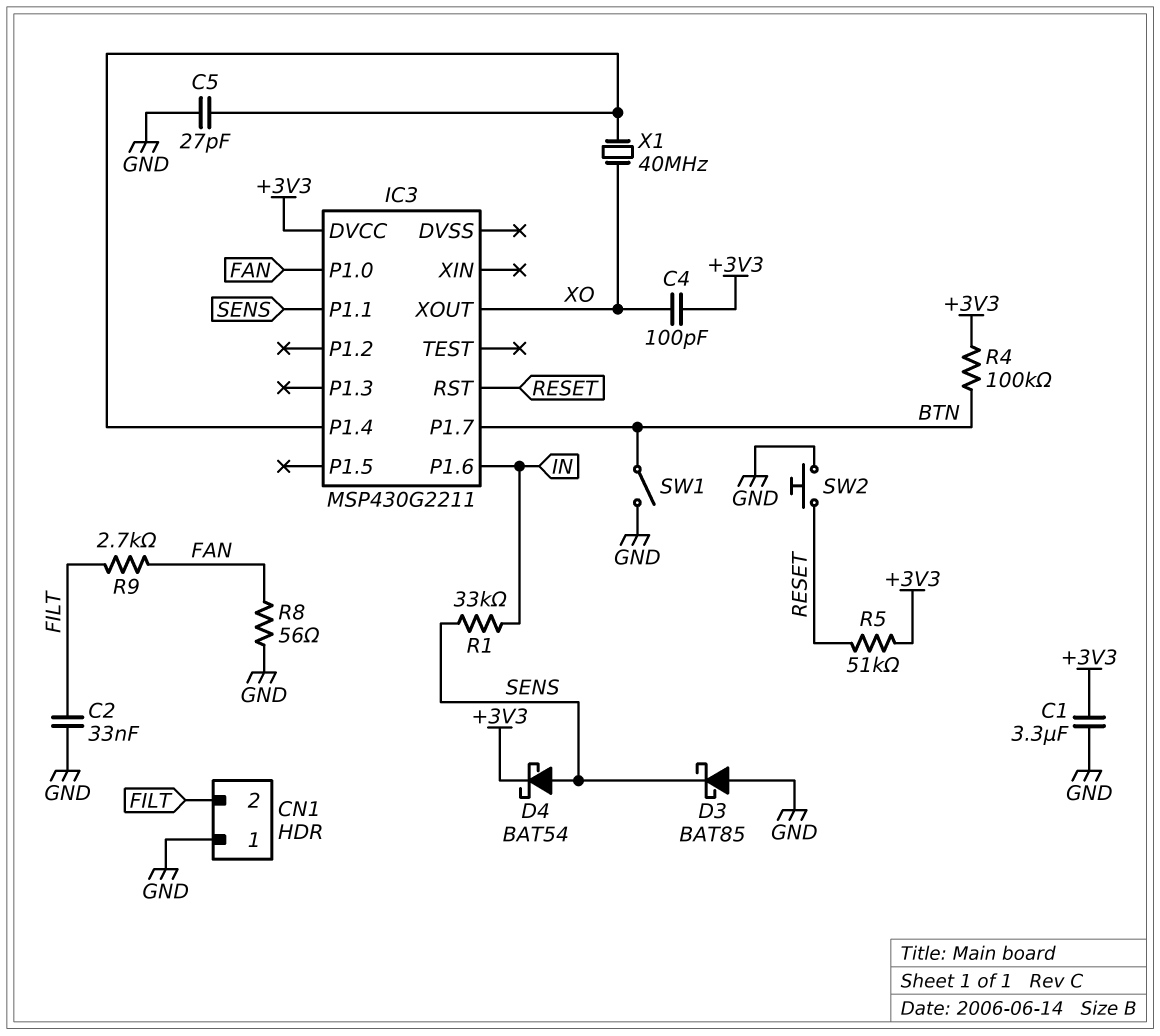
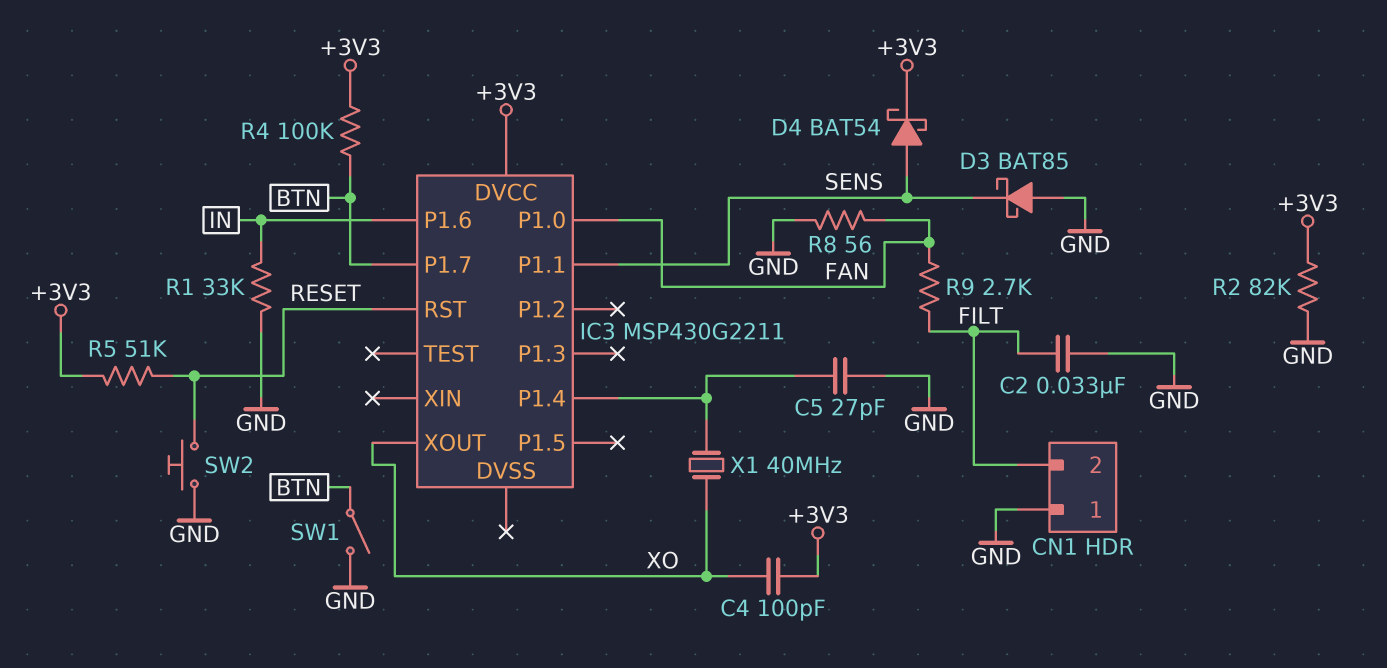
C1: 3.3uF (+3V3, GND) -> none
R1: 33k (IN, SENS) -> 33k (GND, IN)
R2: none -> 82k (+3V3, GND)

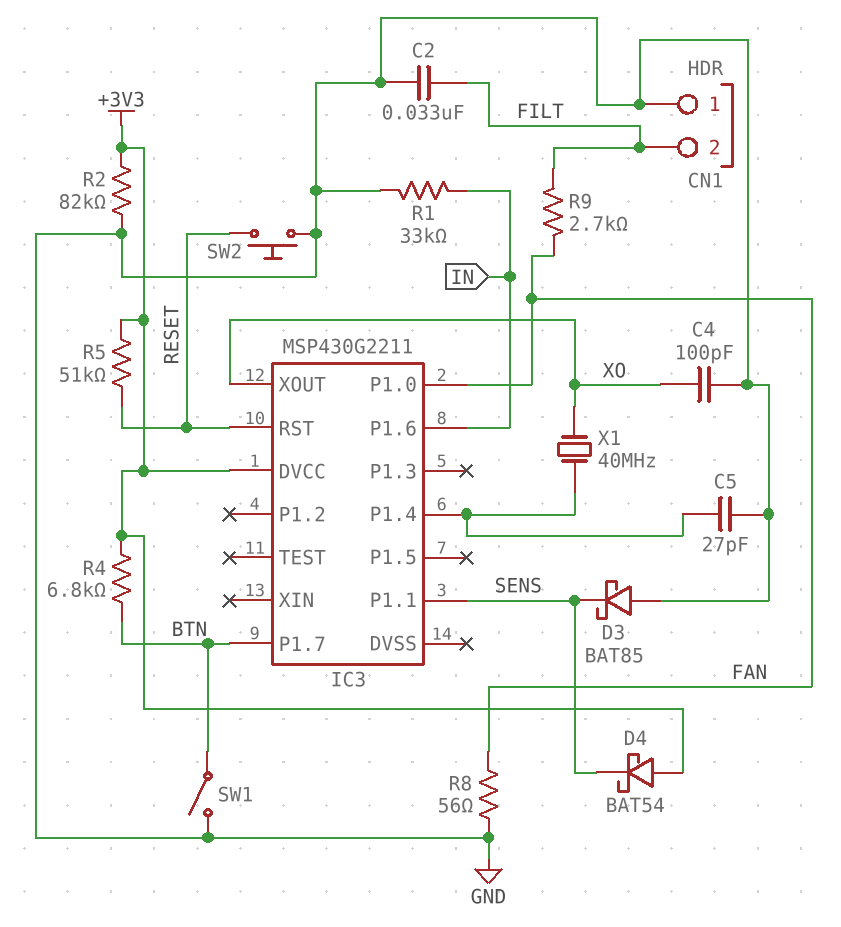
C4: 100pF (+3V3, XO) -> 100pF (GND, XO)
D4: schottky BAT54 (A SENS, K +3V3) -> schottky BAT54 (A +3V3, K SENS)
R4: 100k (+3V3, BTN) -> 6.8k (+3V3, BTN)

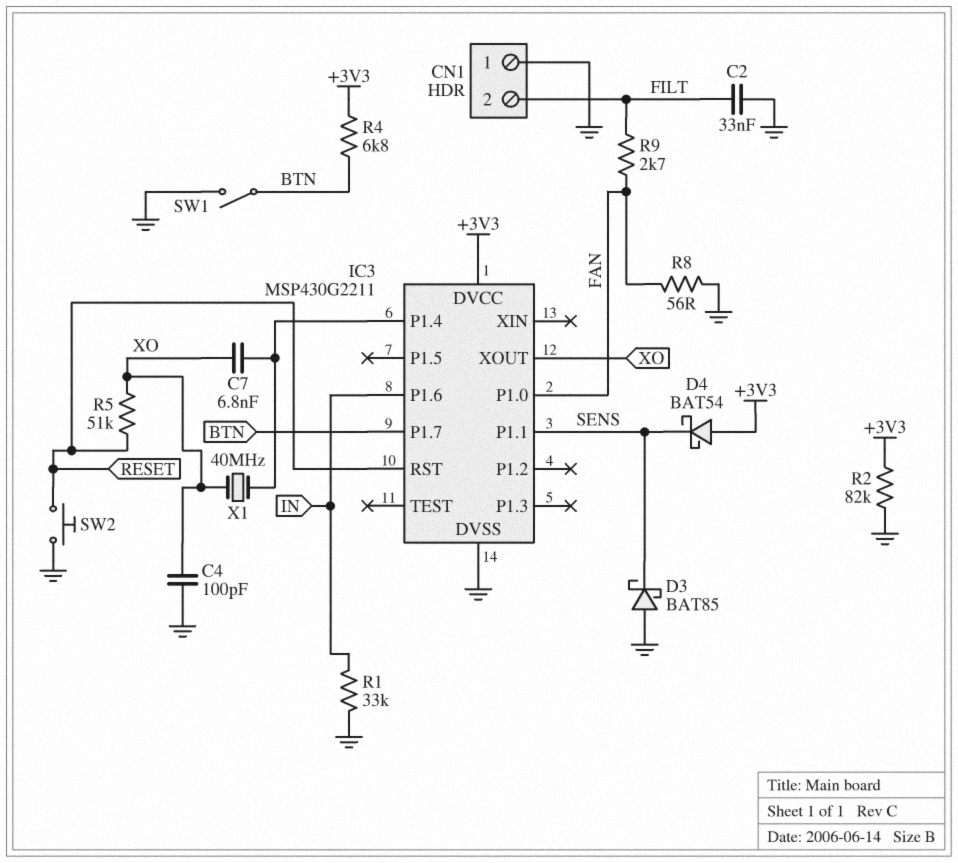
C5: 27pF (GND, IC3/P1.4) -> none
C7: none -> 6.8nF (IC3/P1.4, XO)
IC3 pin DVSS: none -> GND
R5: 51k (+3V3, RESET) -> 51k (RESET, XO)

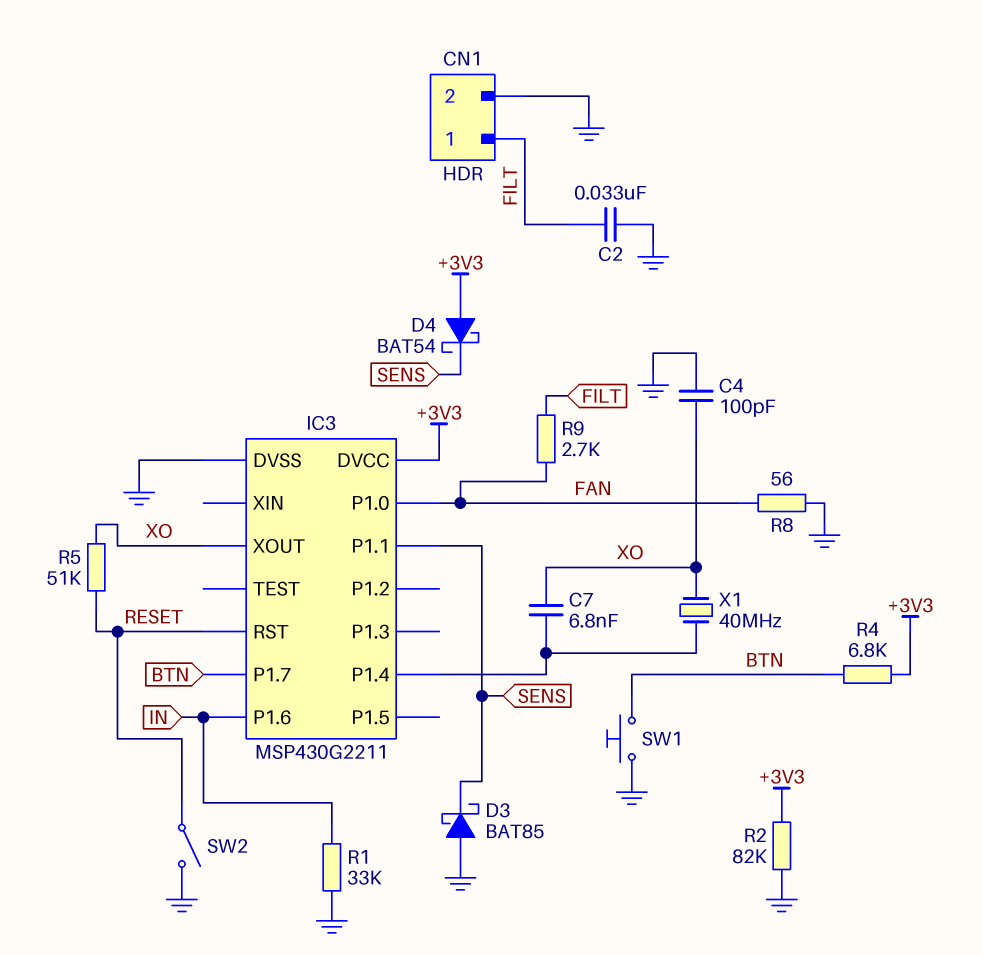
CN1 pin 1: GND -> FILT
CN1 pin 2: FILT -> GND
SW1: switch (BTN, GND) -> button (BTN, GND)
SW2: button (GND, RESET) -> switch (GND, RESET)

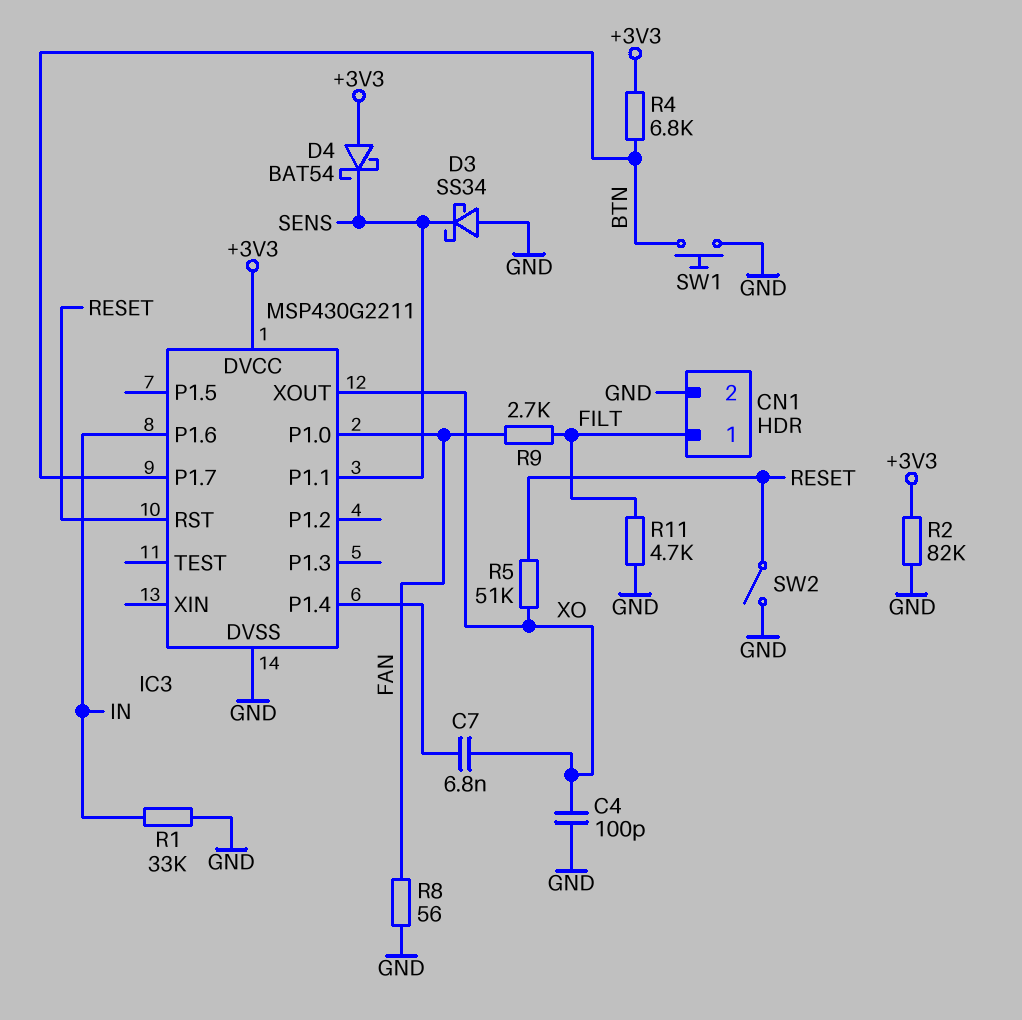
C2: 33nF (FILT, GND) -> none
D3: schottky BAT85 (A GND, K SENS) -> schottky SS34 (A GND, K SENS)
R11: none -> 4.7k (FILT, GND)
X1: 40MHz (IC3/P1.4, XO) -> none

